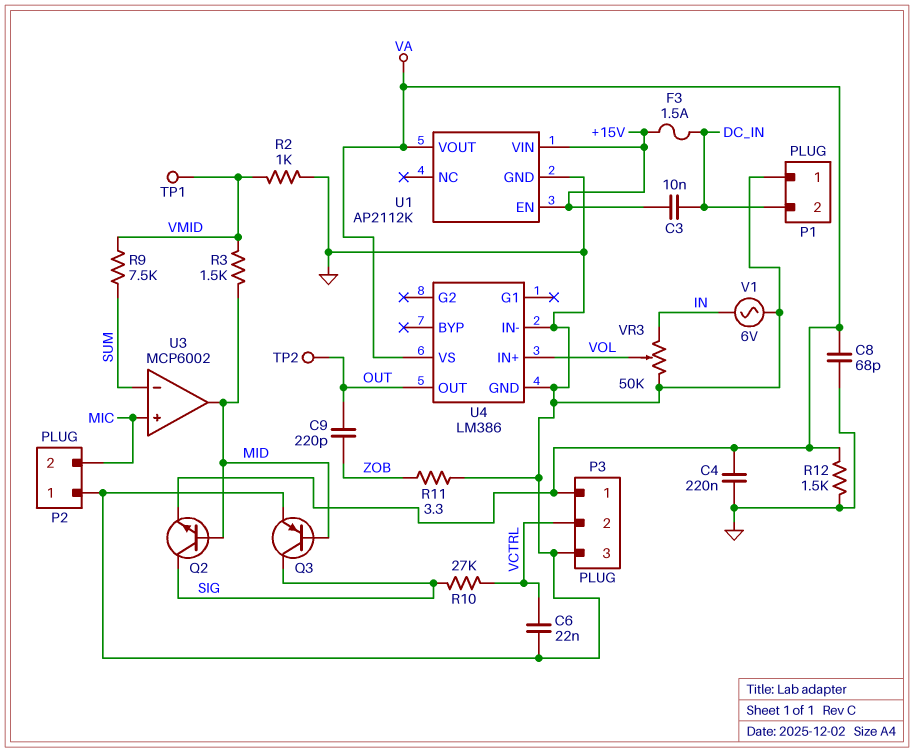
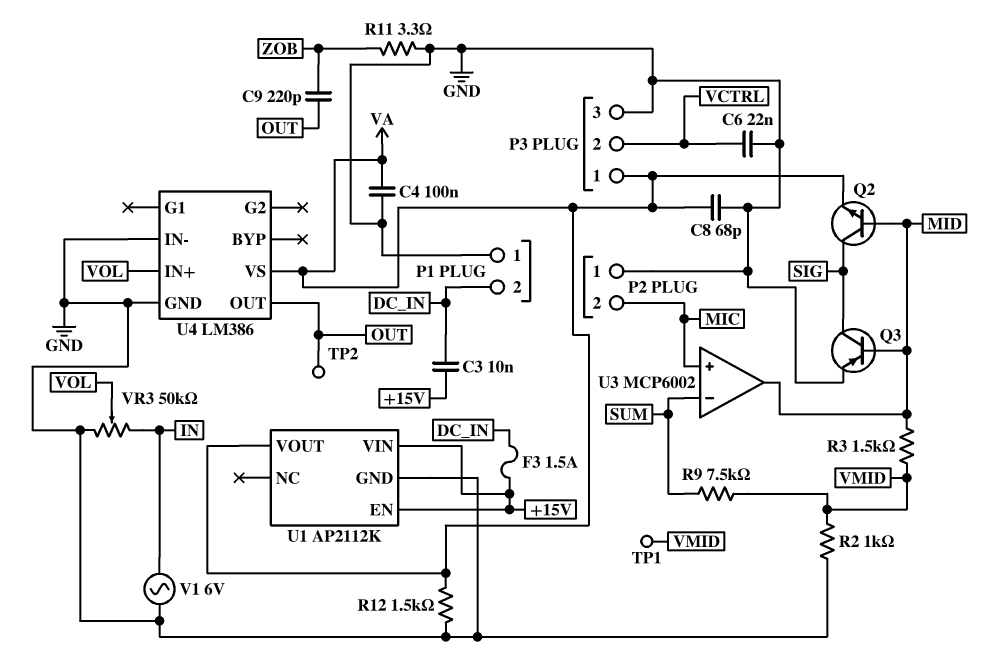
C4: 220nF (GND, VA) -> 100nF (GND, VA)
R10: 27k (SIG, VCTRL) -> none

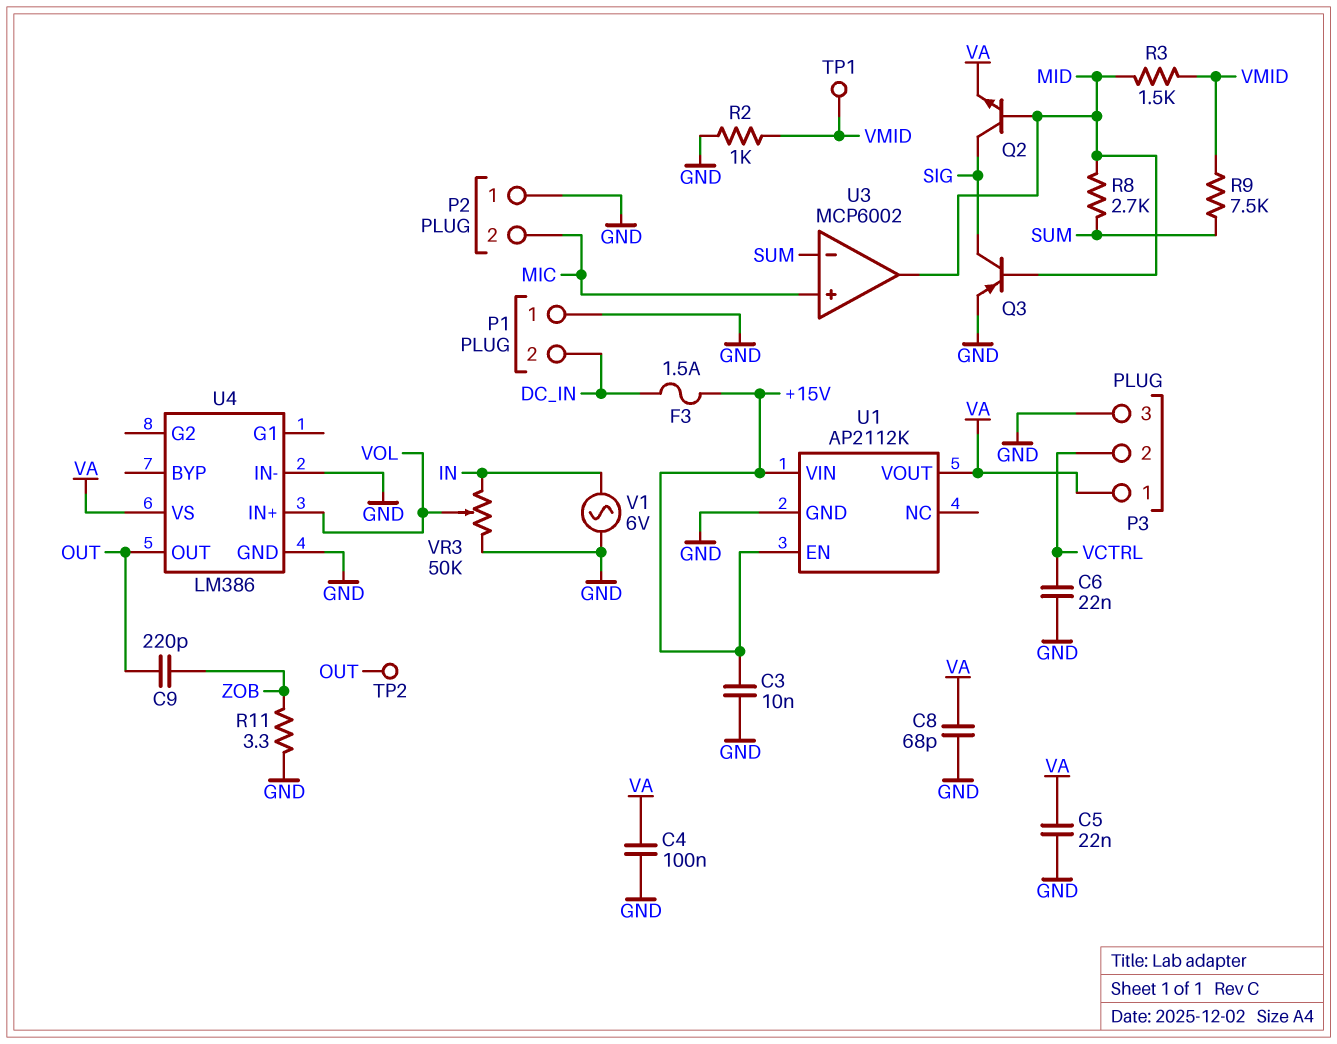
C3: 10nF (+15V, DC_IN) -> 10nF (+15V, GND)
C5: none -> 22nF (GND, VA)
R8: none -> 2.7k (MID, SUM)
R12: 1.5k (GND, VA) -> none

